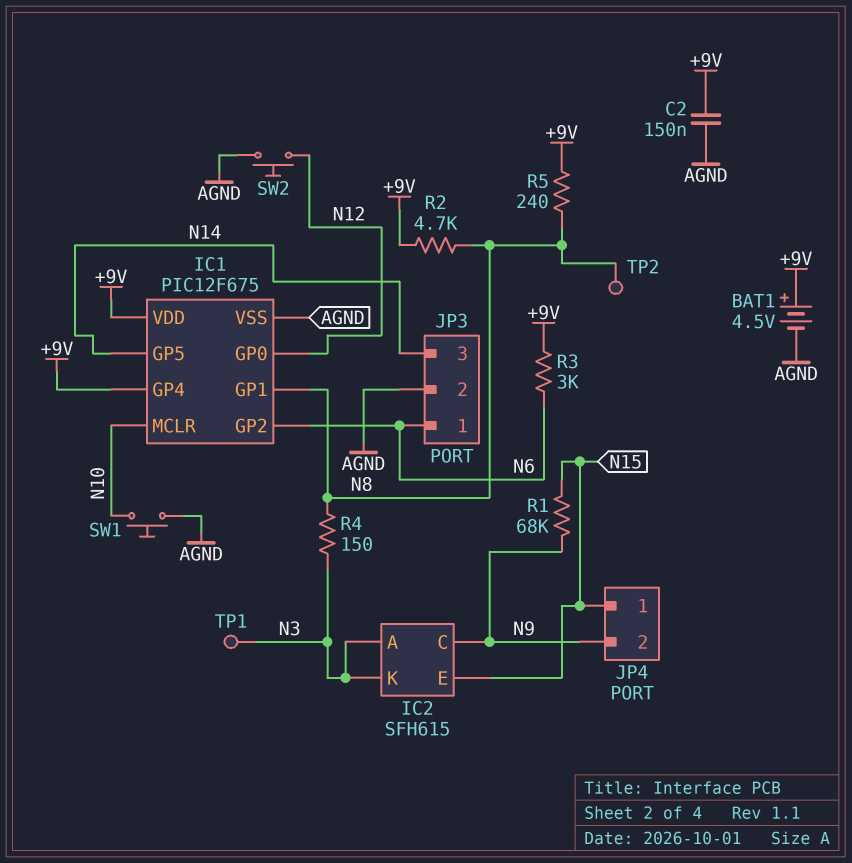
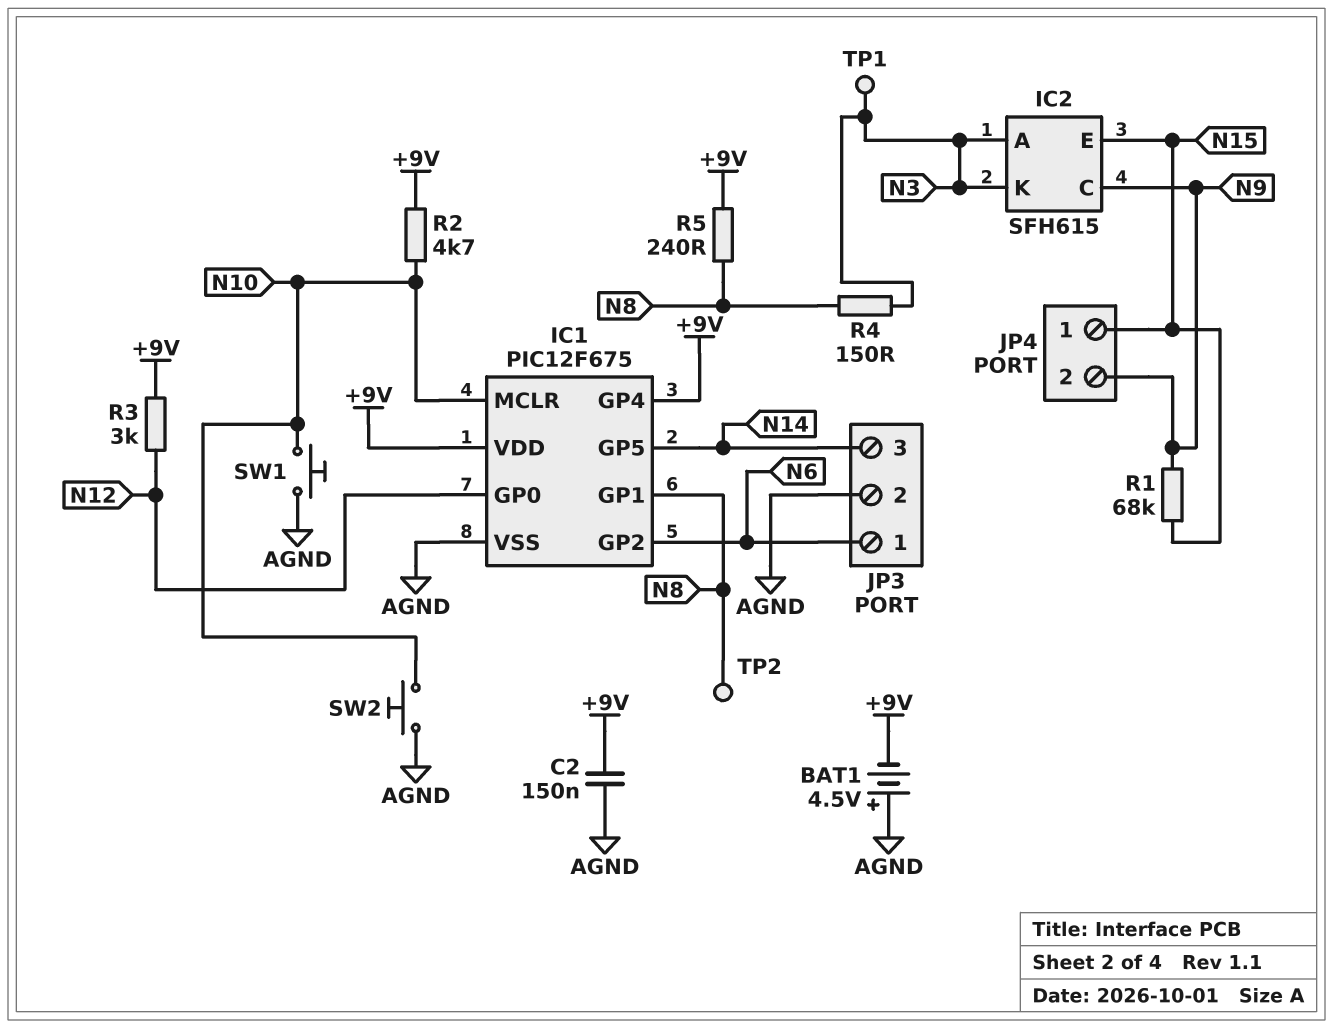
BAT1: 4.5V (plus +9V, minus AGND) -> 4.5V (plus AGND, minus +9V)
R2: 4.7k (+9V, N8) -> 4.7k (+9V, N10)
R3: 3k (+9V, N6) -> 3k (+9V, N12)
SW2: button (AGND, N12) -> button (AGND, N10)

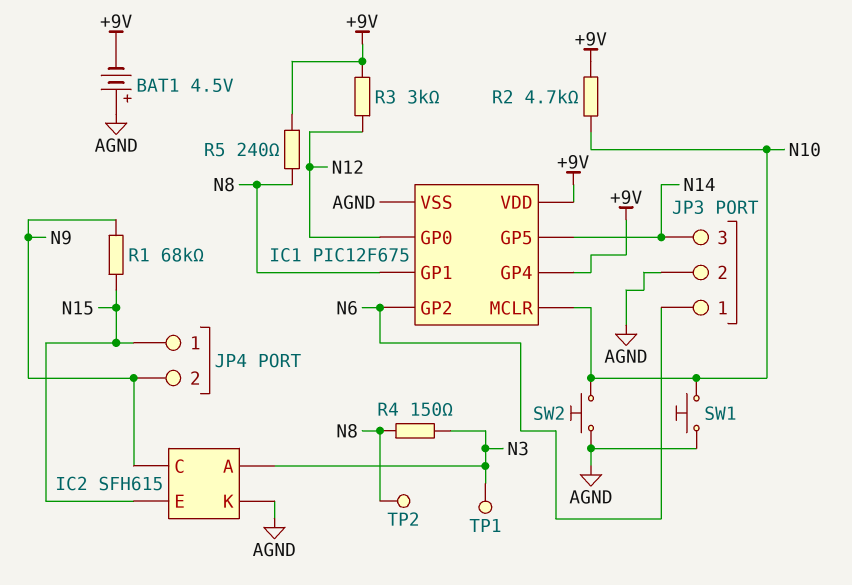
C2: 150nF (+9V, AGND) -> none
IC2 pin K: N3 -> AGND

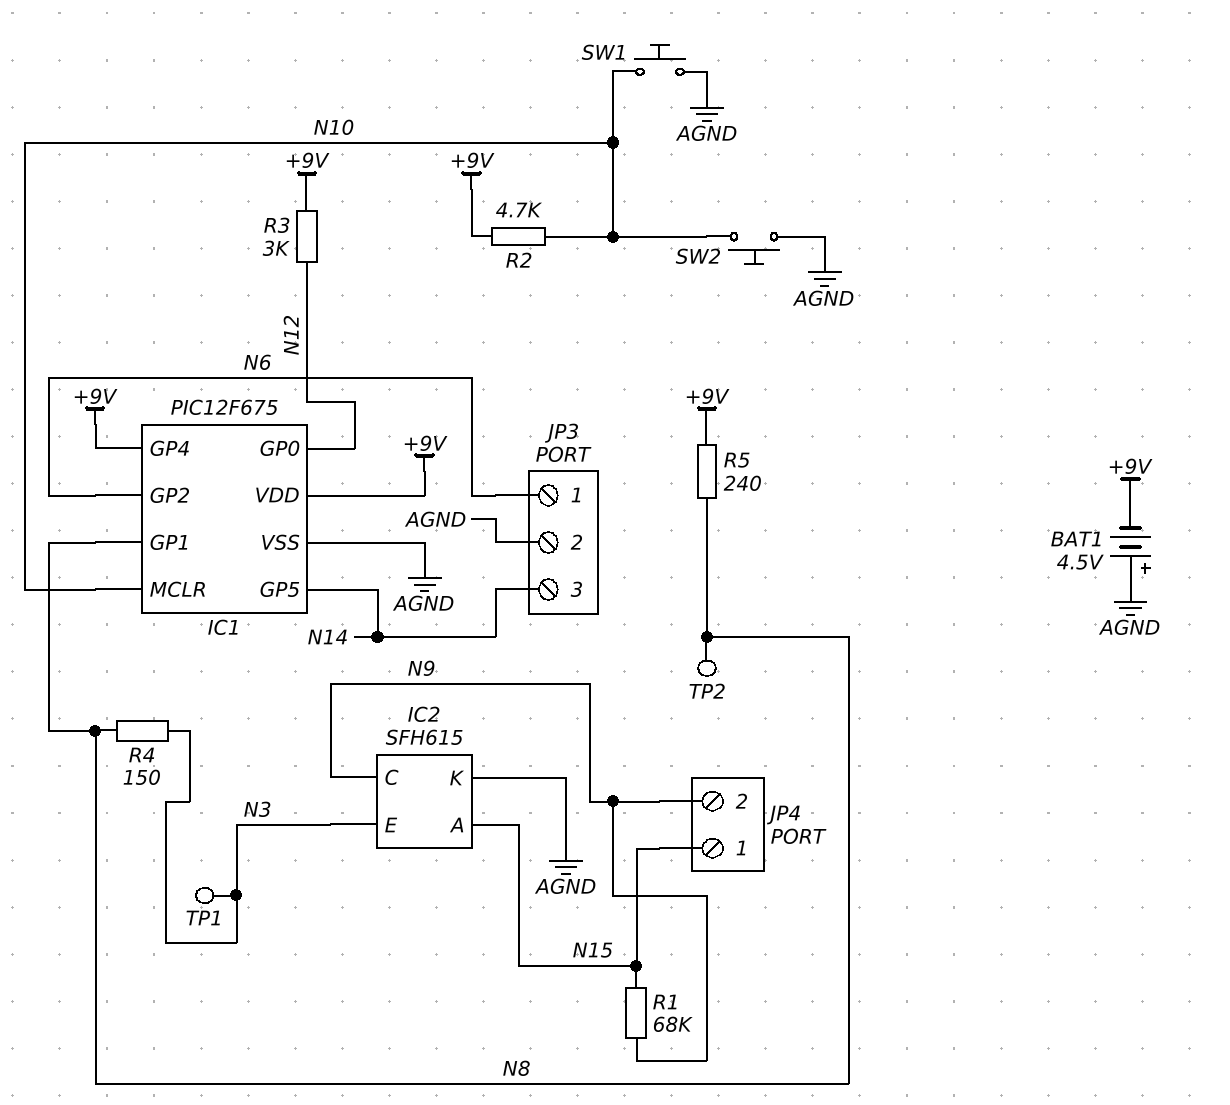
IC2 pin A: N3 -> N15
IC2 pin E: N15 -> N3

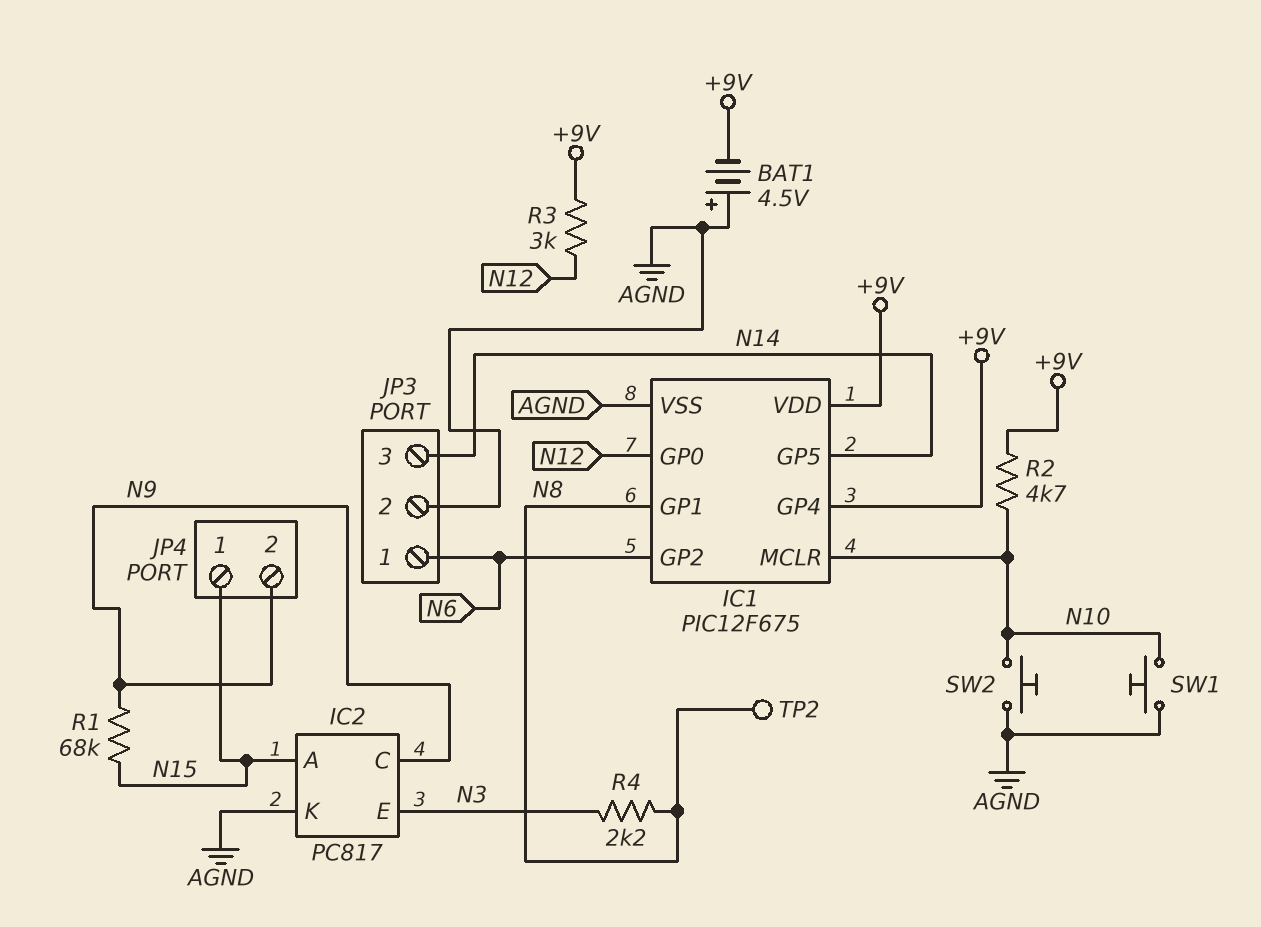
IC2: SFH615 -> PC817
R4: 150 (N3, N8) -> 2.2k (N3, N8)
R5: 240 (+9V, N8) -> none
TP1: test point (N3) -> none

